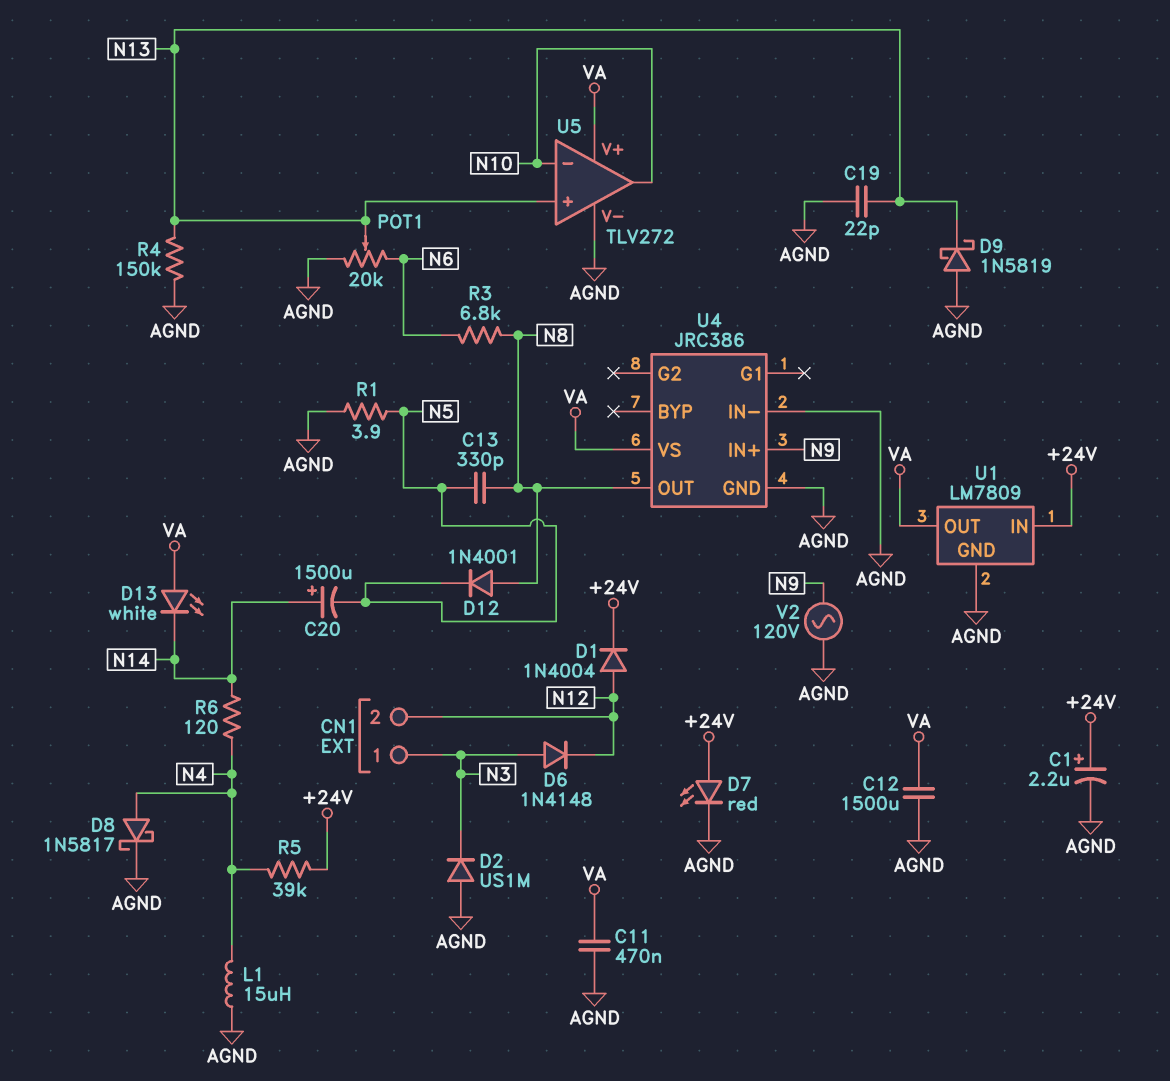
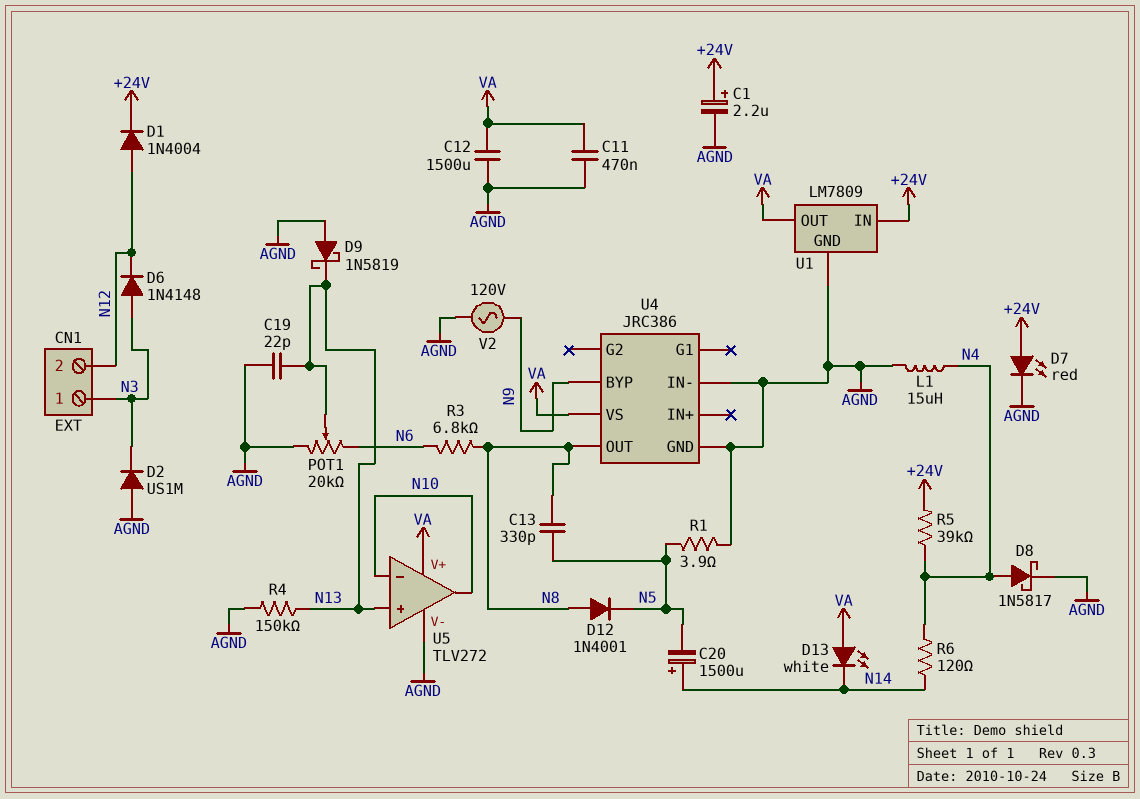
U4 pin BYP: none -> N9
U4 pin IN+: N9 -> none

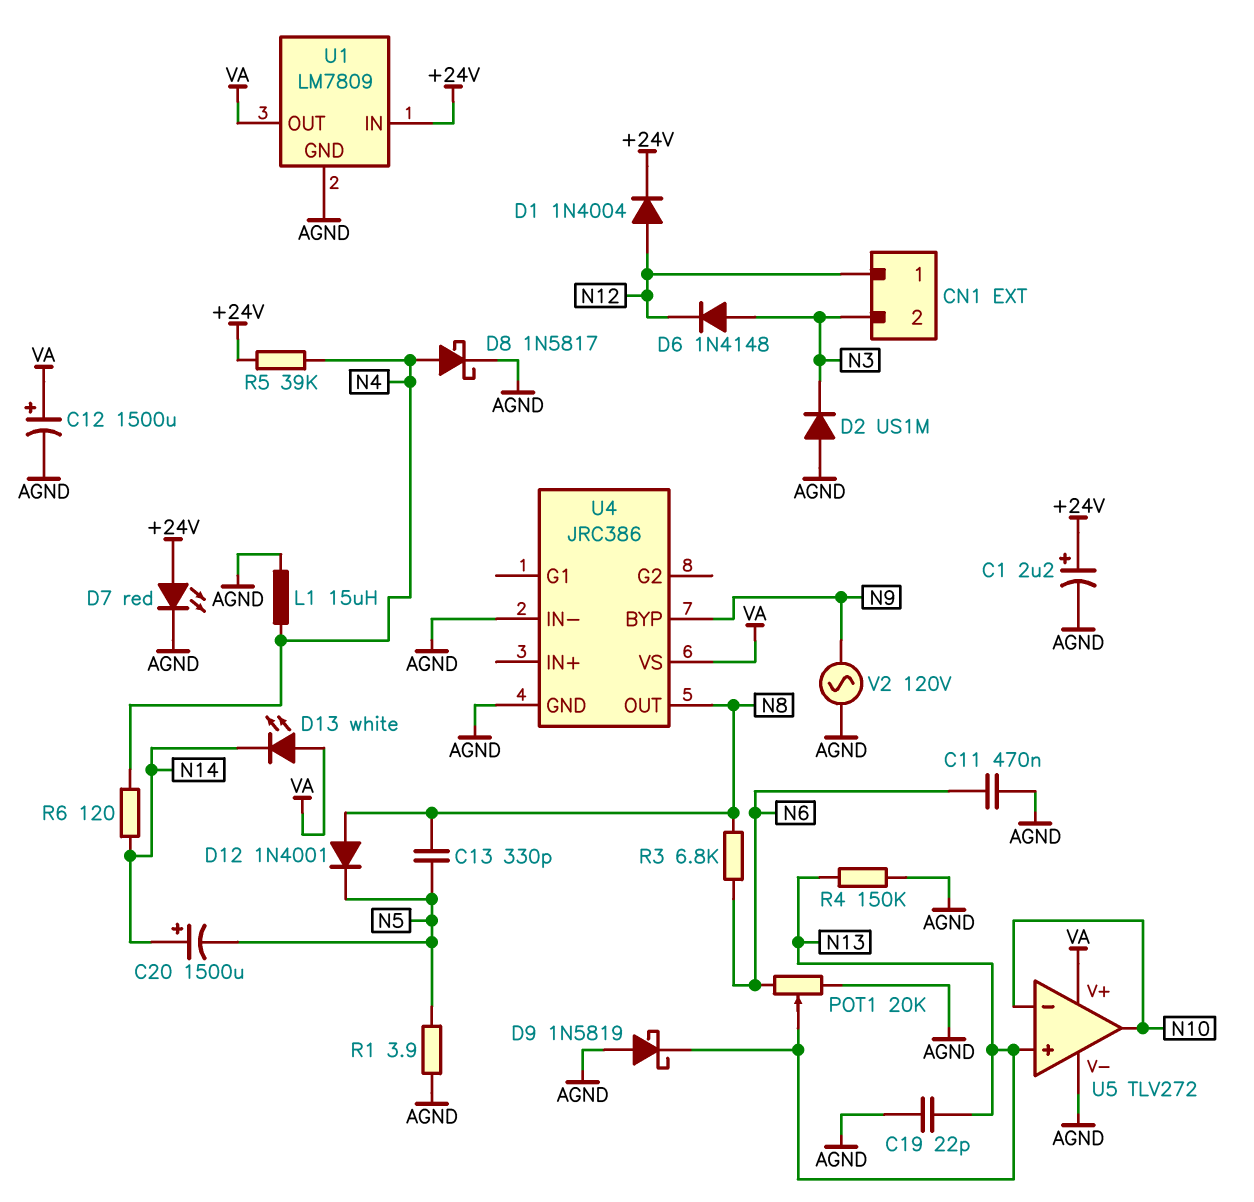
C11: 470nF (AGND, VA) -> 470nF (AGND, N6)
C12: 1500uF (AGND, VA) -> 1500uF (plus VA, minus AGND)
CN1 pin 1: N3 -> N12
CN1 pin 2: N12 -> N3

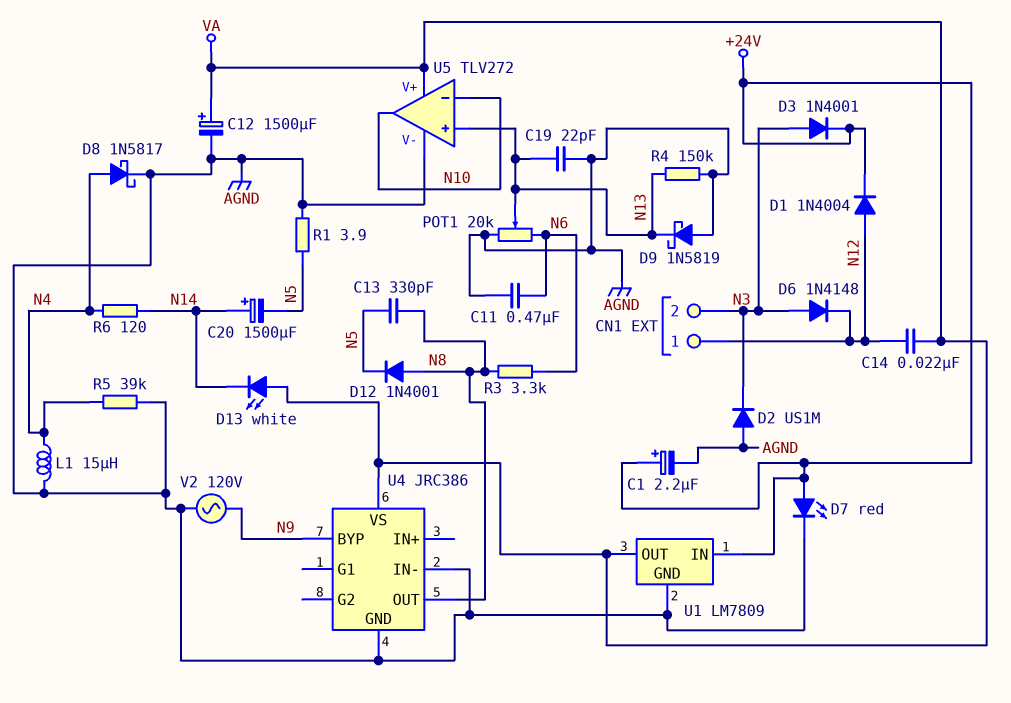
C14: none -> 22nF (N12, VA)
D3: none -> diode 1N4001 (A N3, K +24V)
R3: 6.8k (N6, N8) -> 3.3k (N6, N8)
R5: 39k (+24V, N4) -> 39k (AGND, N4)

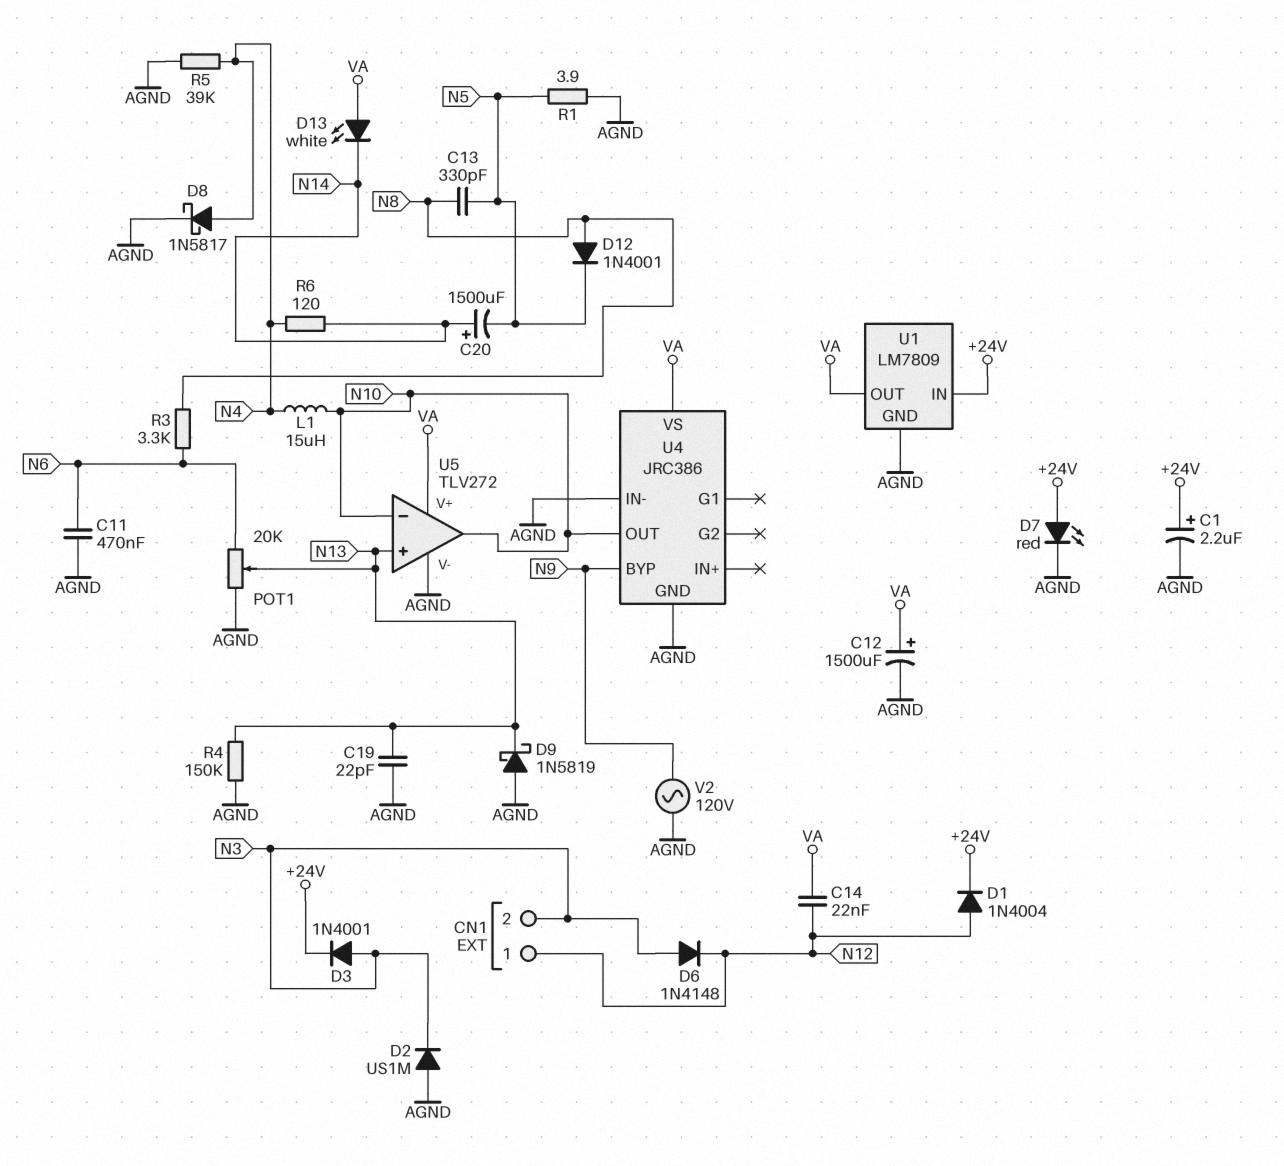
L1: 15uH (AGND, N4) -> 15uH (N4, N10)
U4 pin OUT: N8 -> N10

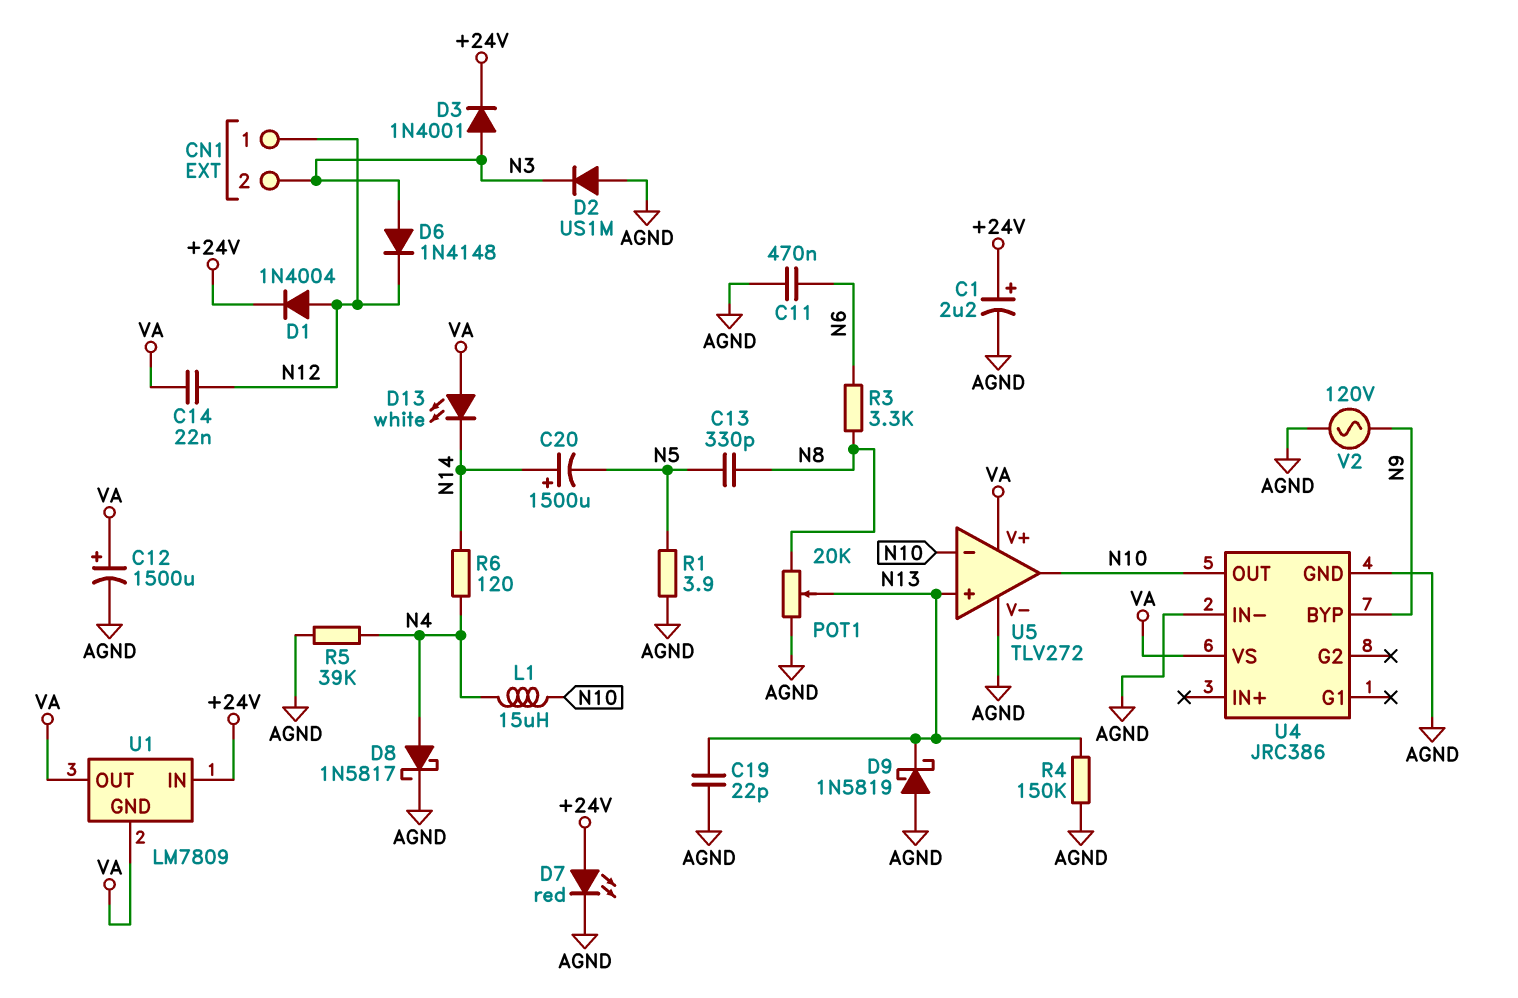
D12: diode 1N4001 (A N8, K N5) -> none
POT1: 20k (AGND, N6, wiper N13) -> 20k (AGND, N8, wiper N13)
U1 pin GND: AGND -> VA

